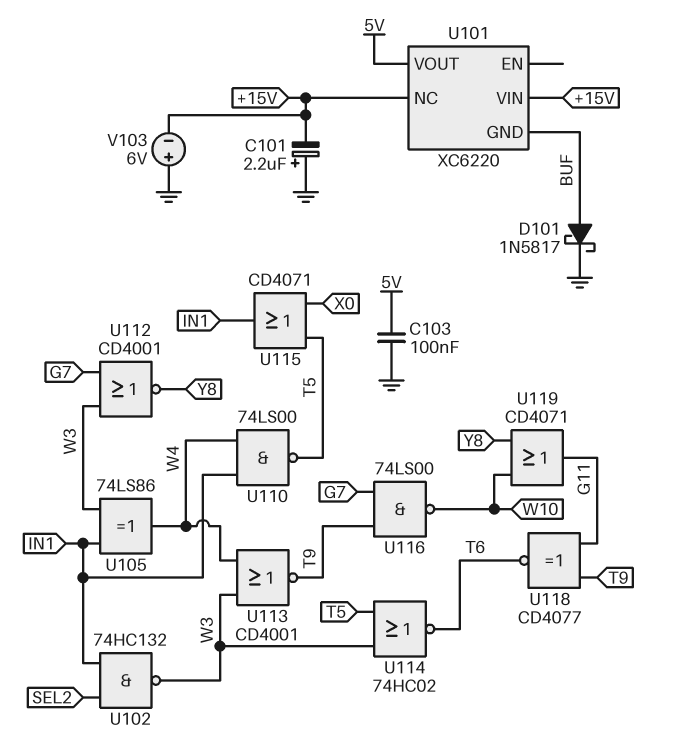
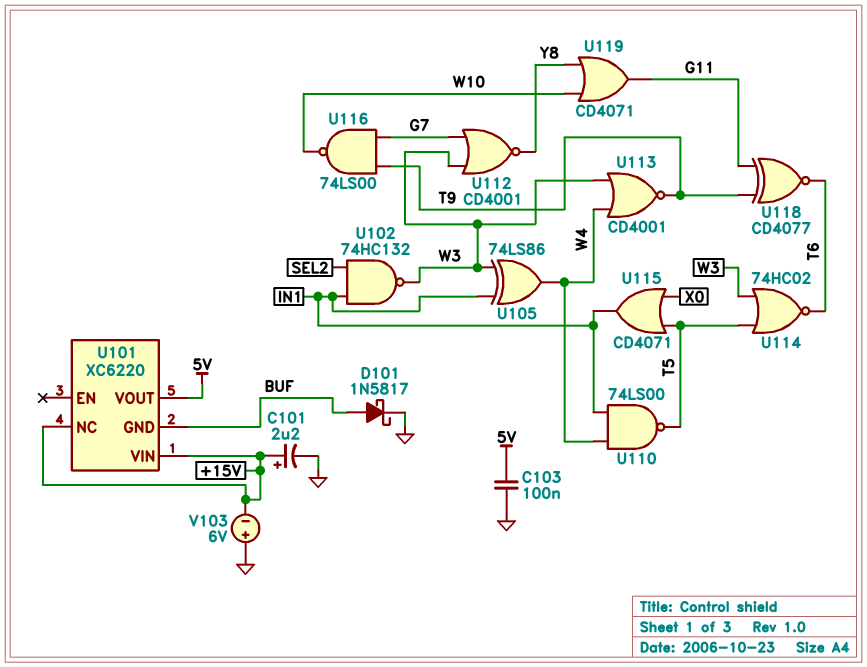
C101: 2.2uF (plus GND, minus +15V) -> 2.2uF (plus +15V, minus GND)

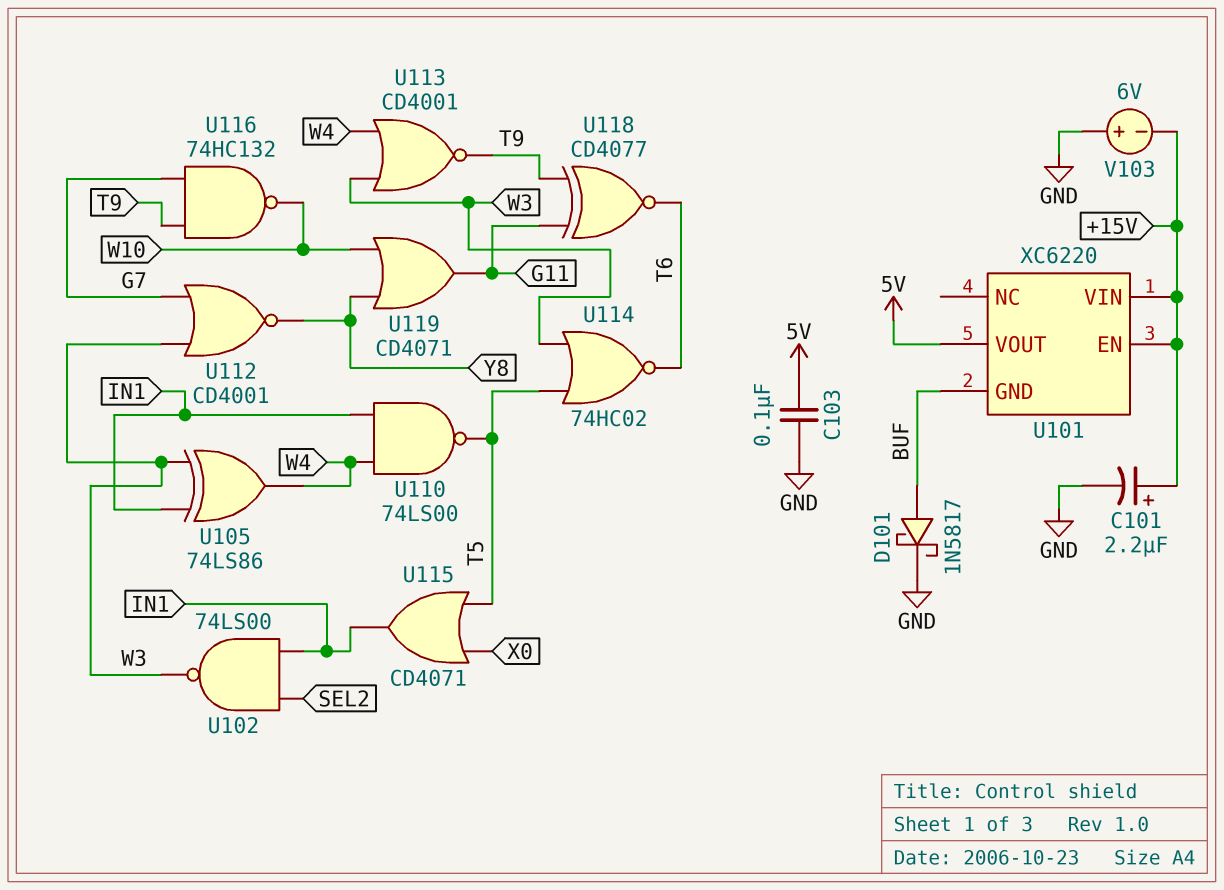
U101 pin EN: none -> +15V
U101 pin NC: +15V -> none
U102: NAND 74HC132 (in IN1, in SEL2, out W3) -> NAND 74LS00 (in IN1, in SEL2, out W3)
U116: NAND 74LS00 (in G7, in T9, out W10) -> NAND 74HC132 (in G7, in T9, out W10)

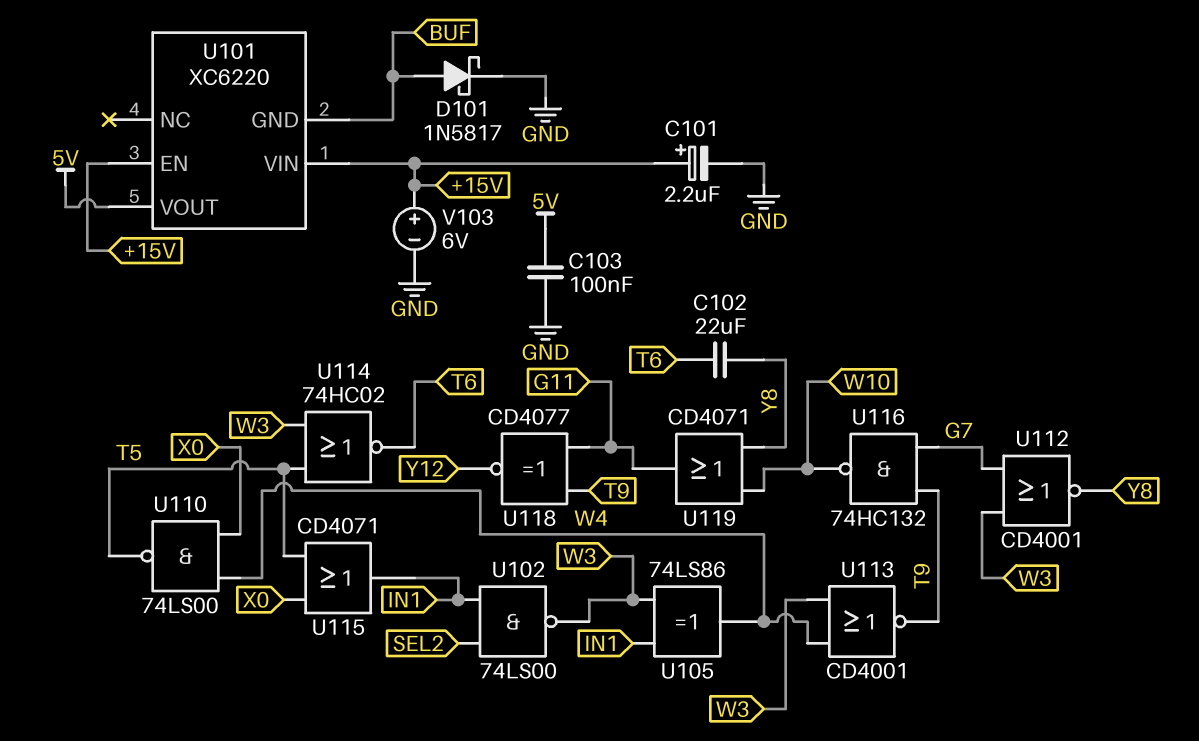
C102: none -> 22uF (T6, Y8)
U110: NAND 74LS00 (in IN1, in W4, out T5) -> NAND 74LS00 (in W4, in X0, out T5)
U118: XNOR CD4077 (in G11, in T9, out T6) -> XNOR CD4077 (in G11, in T9, out Y12)
V103: 6V (plus GND, minus +15V) -> 6V (plus +15V, minus GND)

